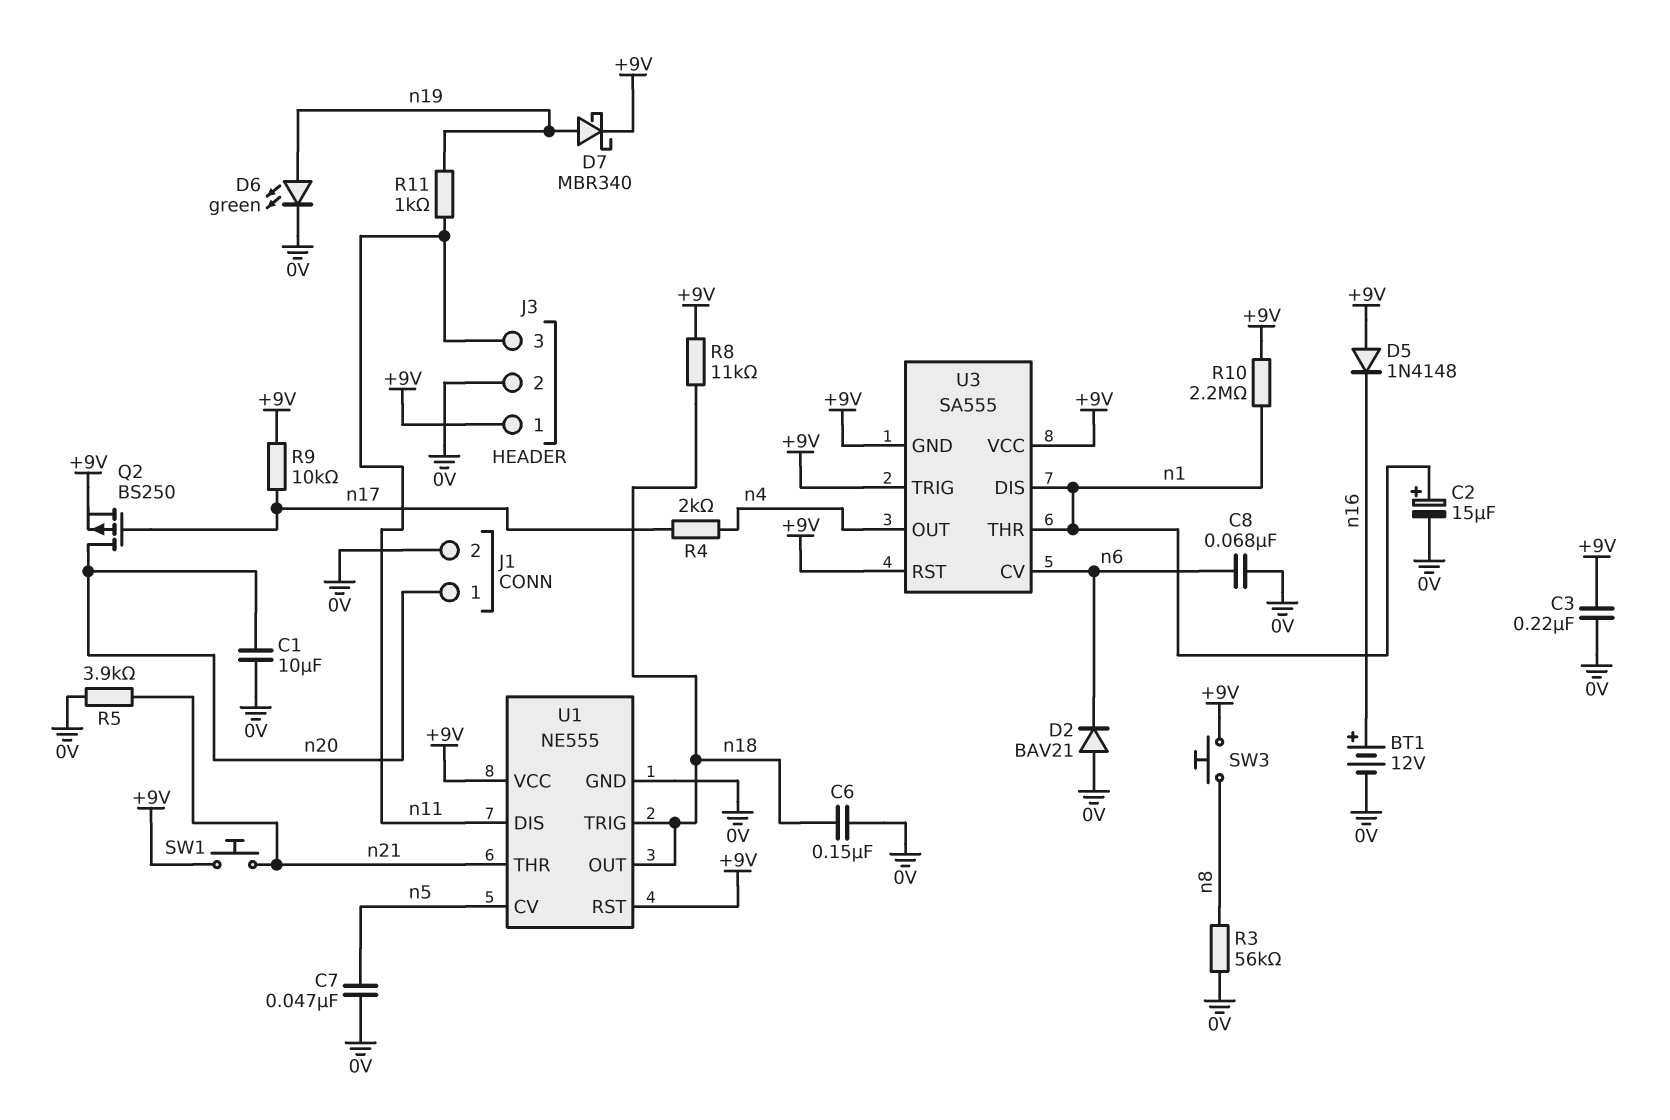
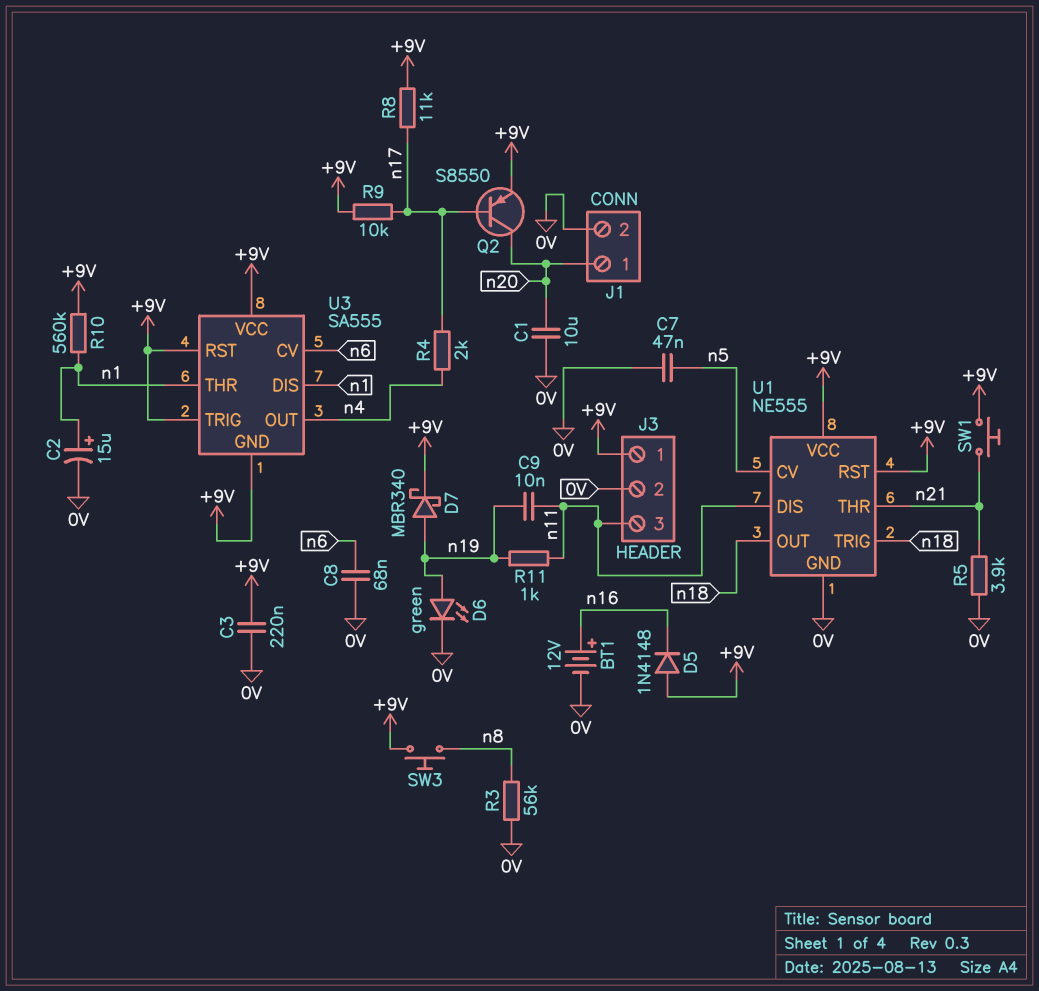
C6: 150nF (0V, n18) -> none
C9: none -> 10nF (n11, n19)
D2: diode BAV21 (A 0V, K n6) -> none
Q2: PMOS BS250 (G n17, D n20, S +9V) -> PNP S8550 (B n17, C n20, E +9V)
R8: 11k (+9V, n18) -> 11k (+9V, n17)
R10: 2.2M (+9V, n1) -> 560k (+9V, n1)

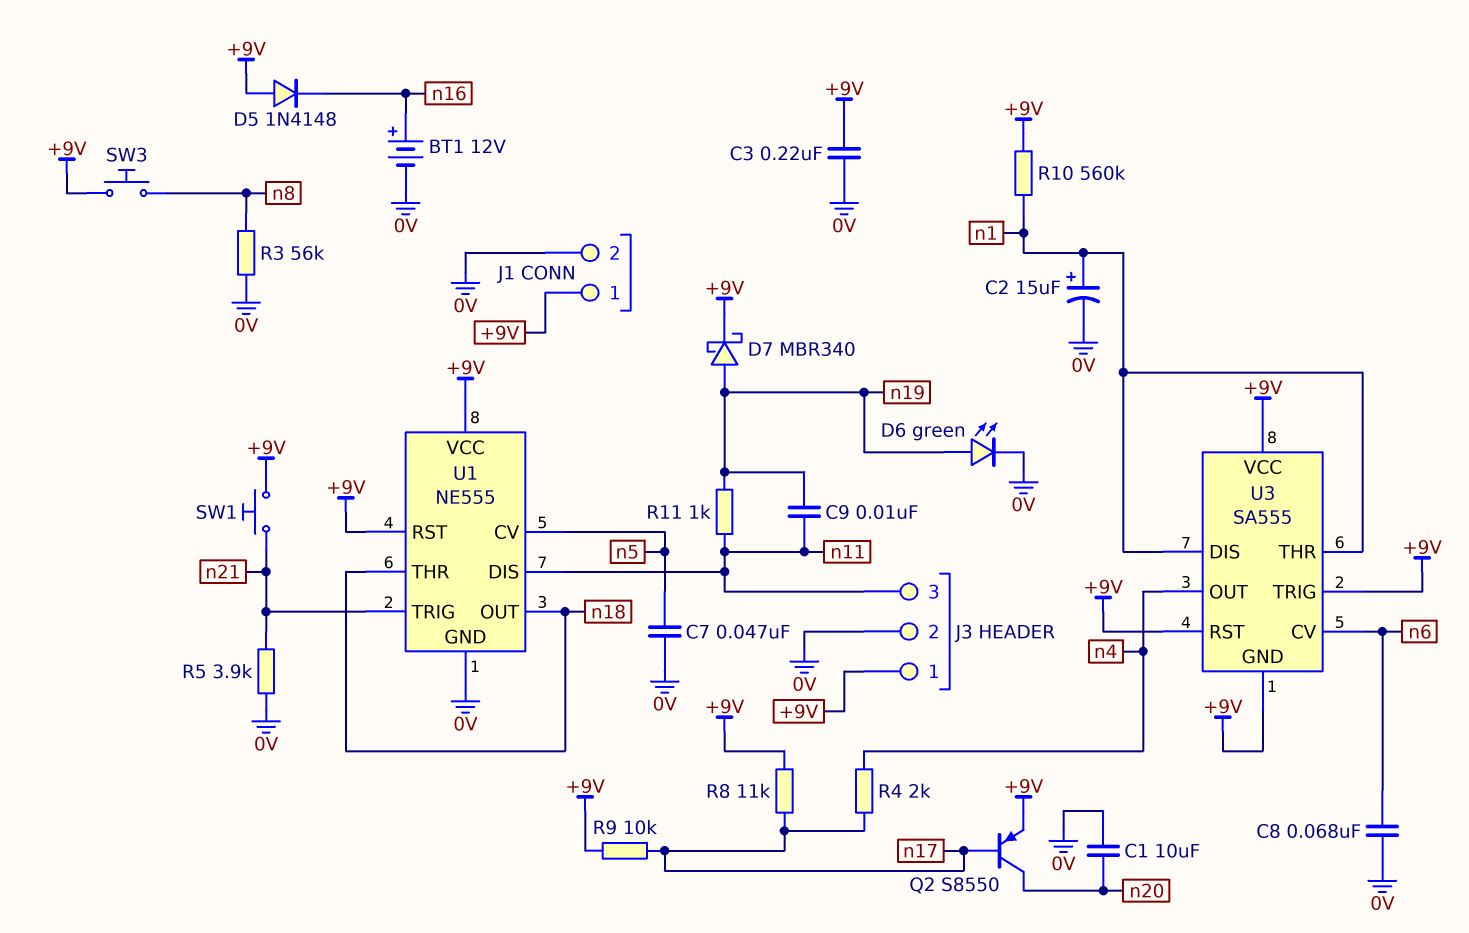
J1 pin 1: n20 -> +9V
U1 pin THR: n21 -> n18
U1 pin TRIG: n18 -> n21

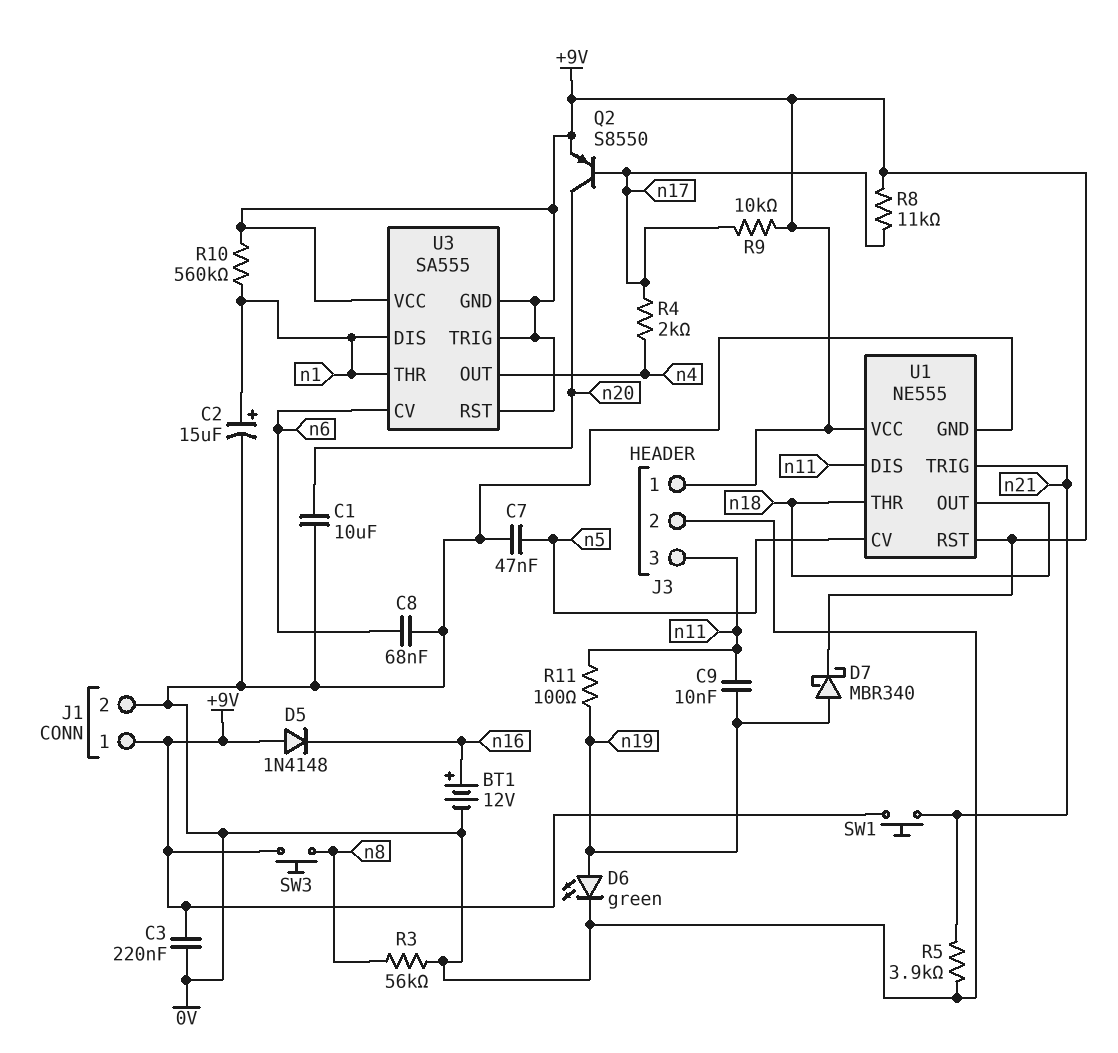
R11: 1k (n11, n19) -> 100 (n11, n19)

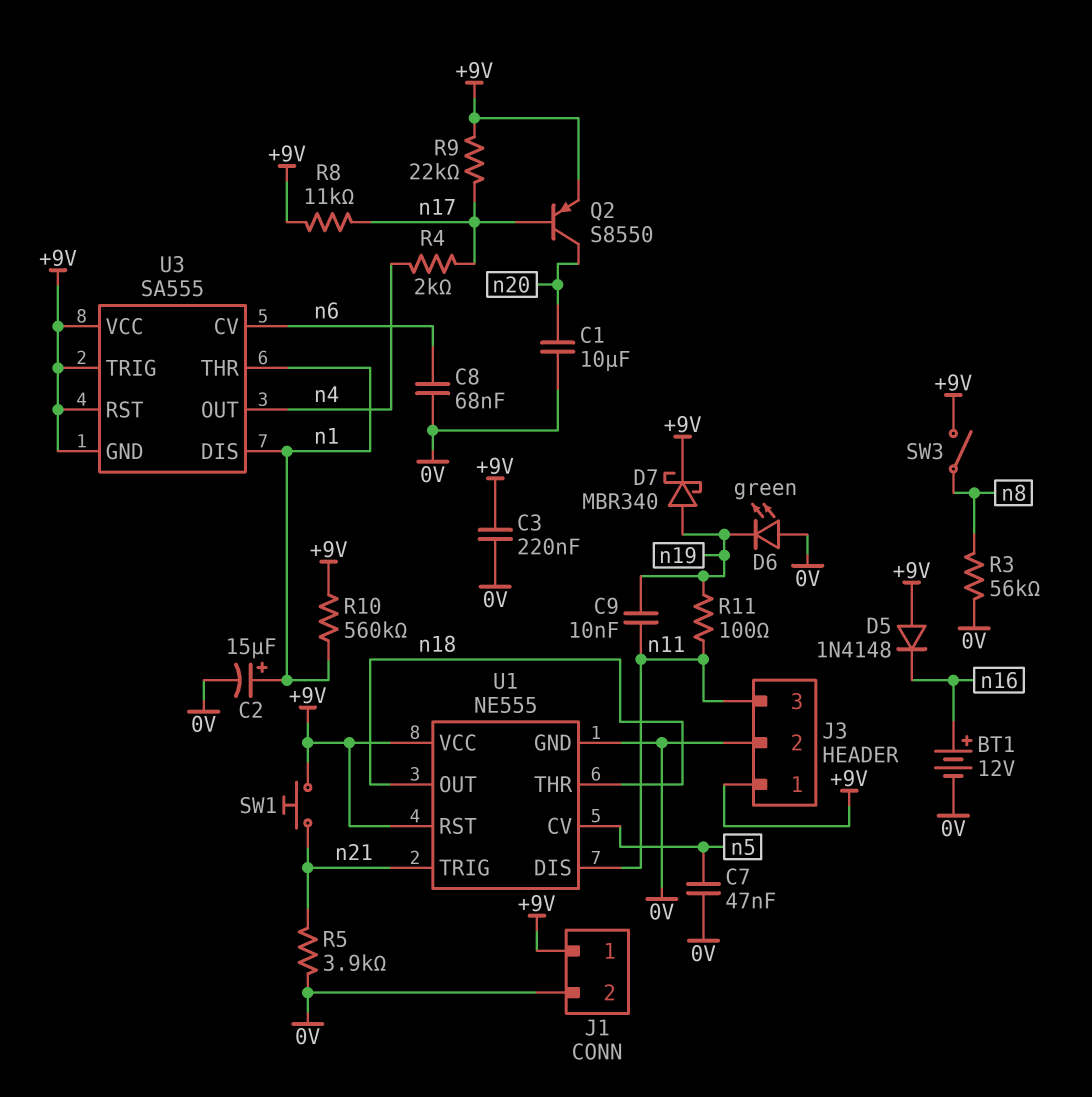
D6: LED green (A n19, K 0V) -> LED green (A 0V, K n19)
R9: 10k (+9V, n17) -> 22k (+9V, n17)
SW3: button (+9V, n8) -> switch (+9V, n8)

